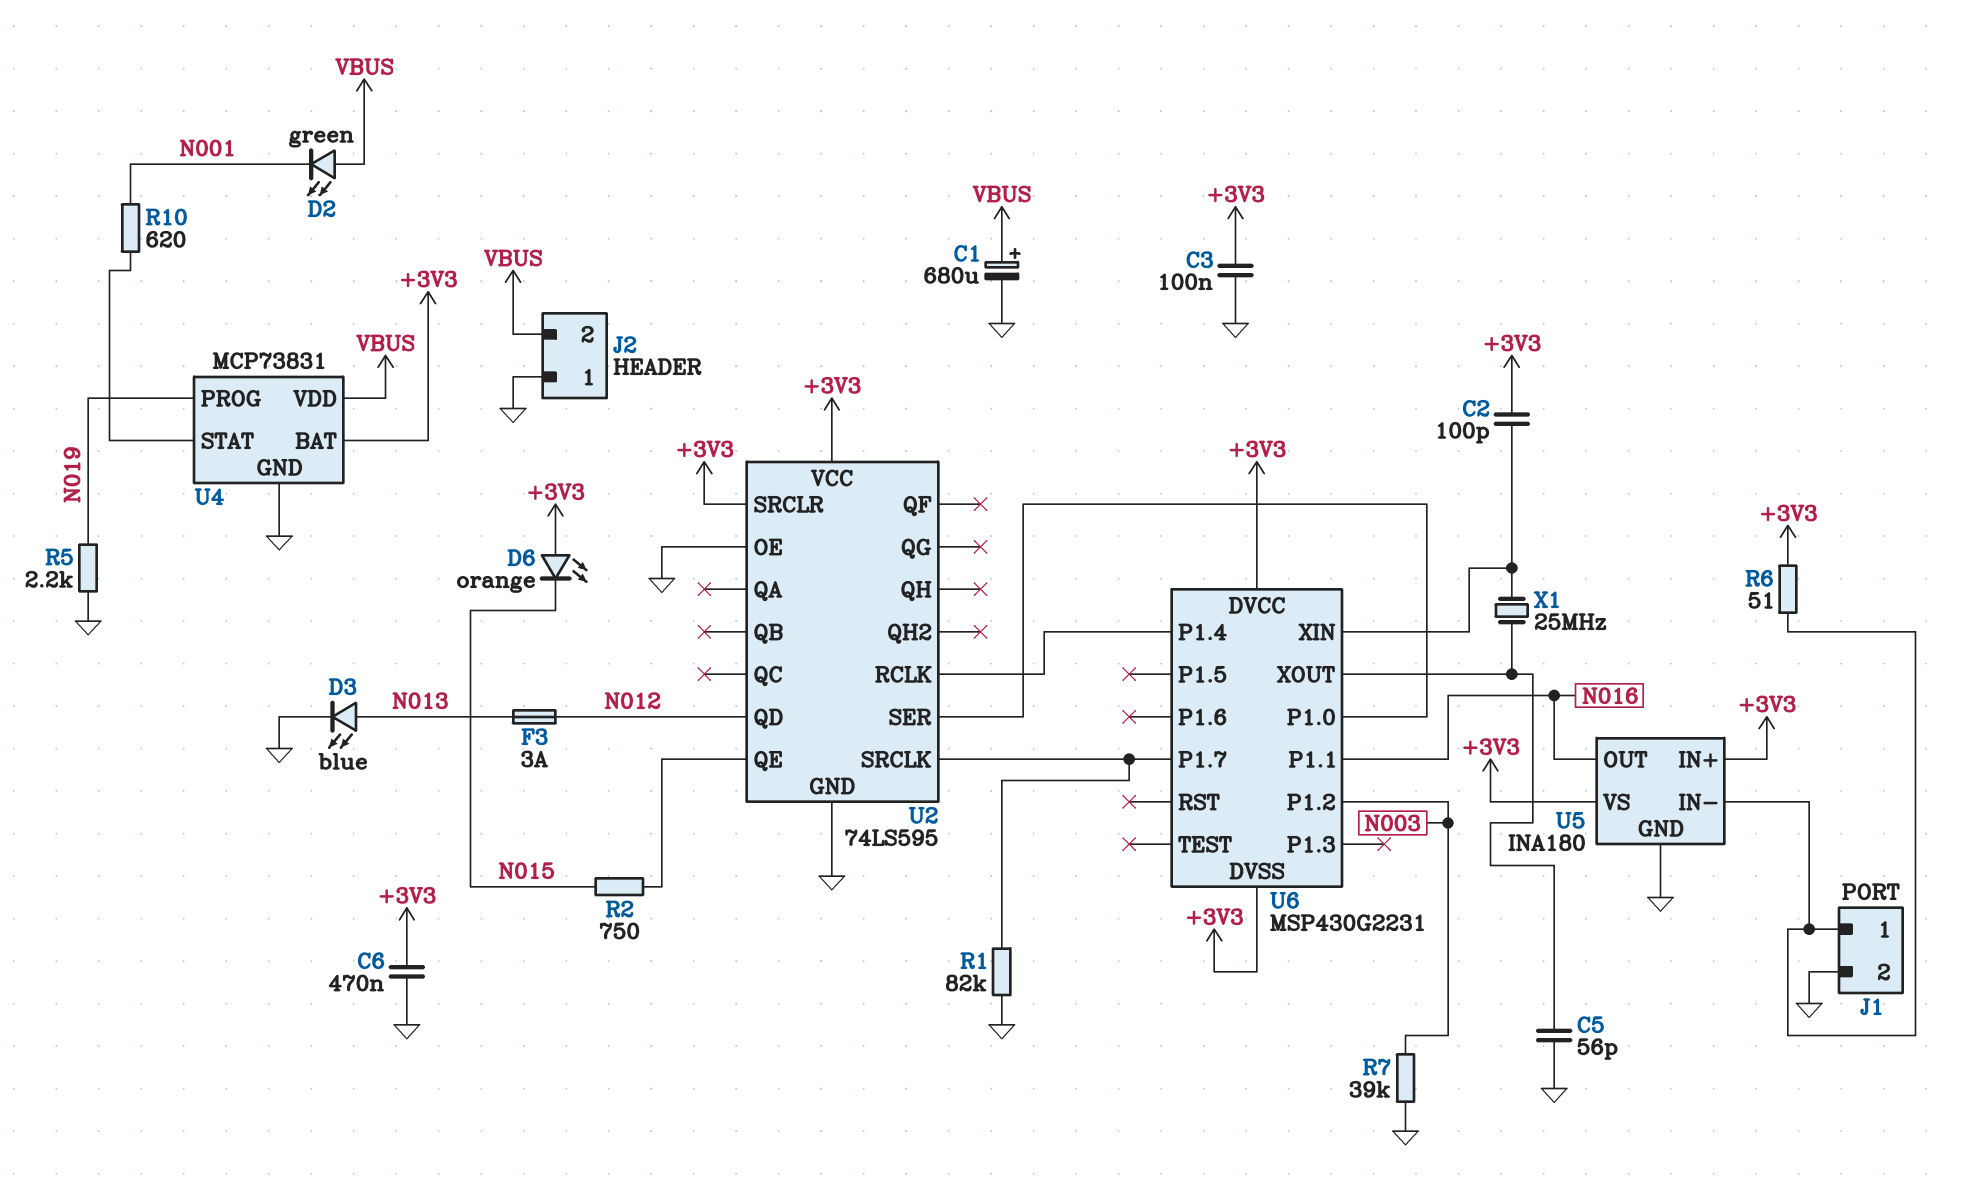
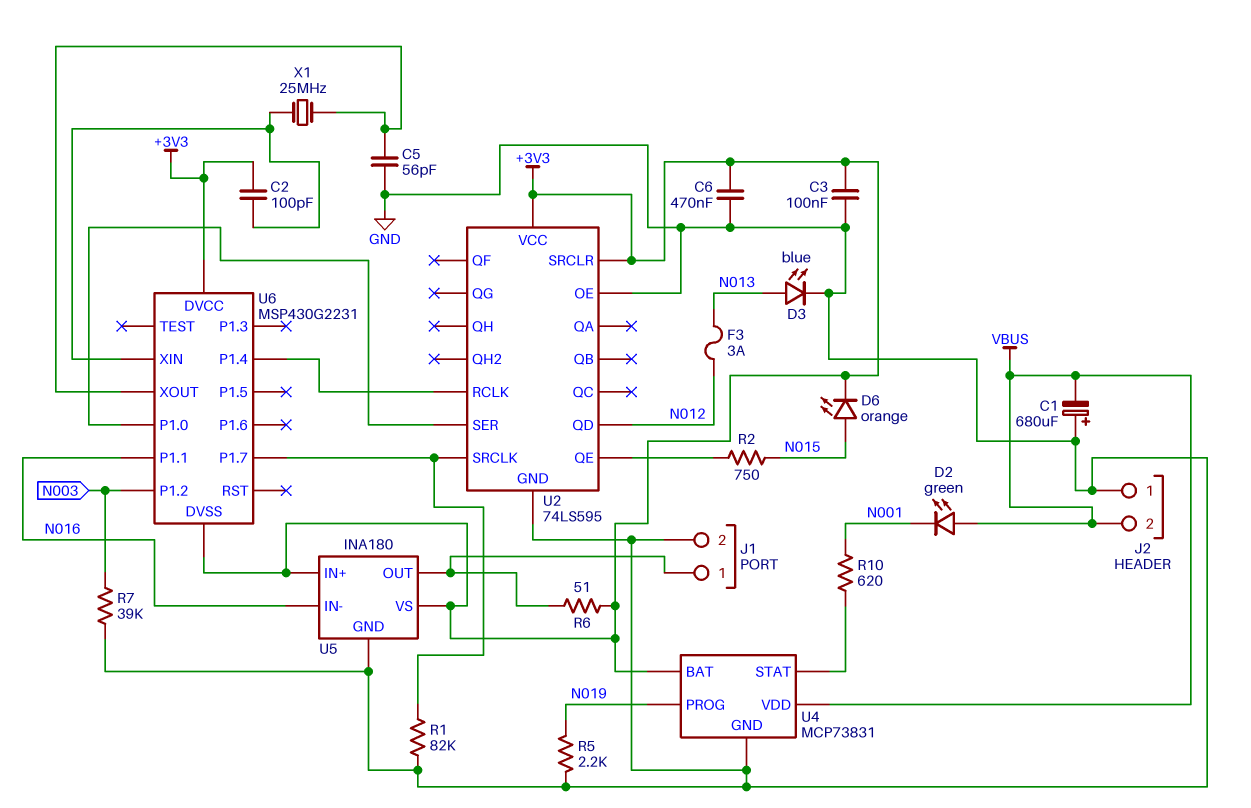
C1: 680uF (plus VBUS, minus GND) -> 680uF (plus GND, minus VBUS)
D6: LED orange (A +3V3, K N015) -> LED orange (A N015, K +3V3)
U5 pin IN-: J1/1 -> N016
U5 pin OUT: N016 -> J1/1

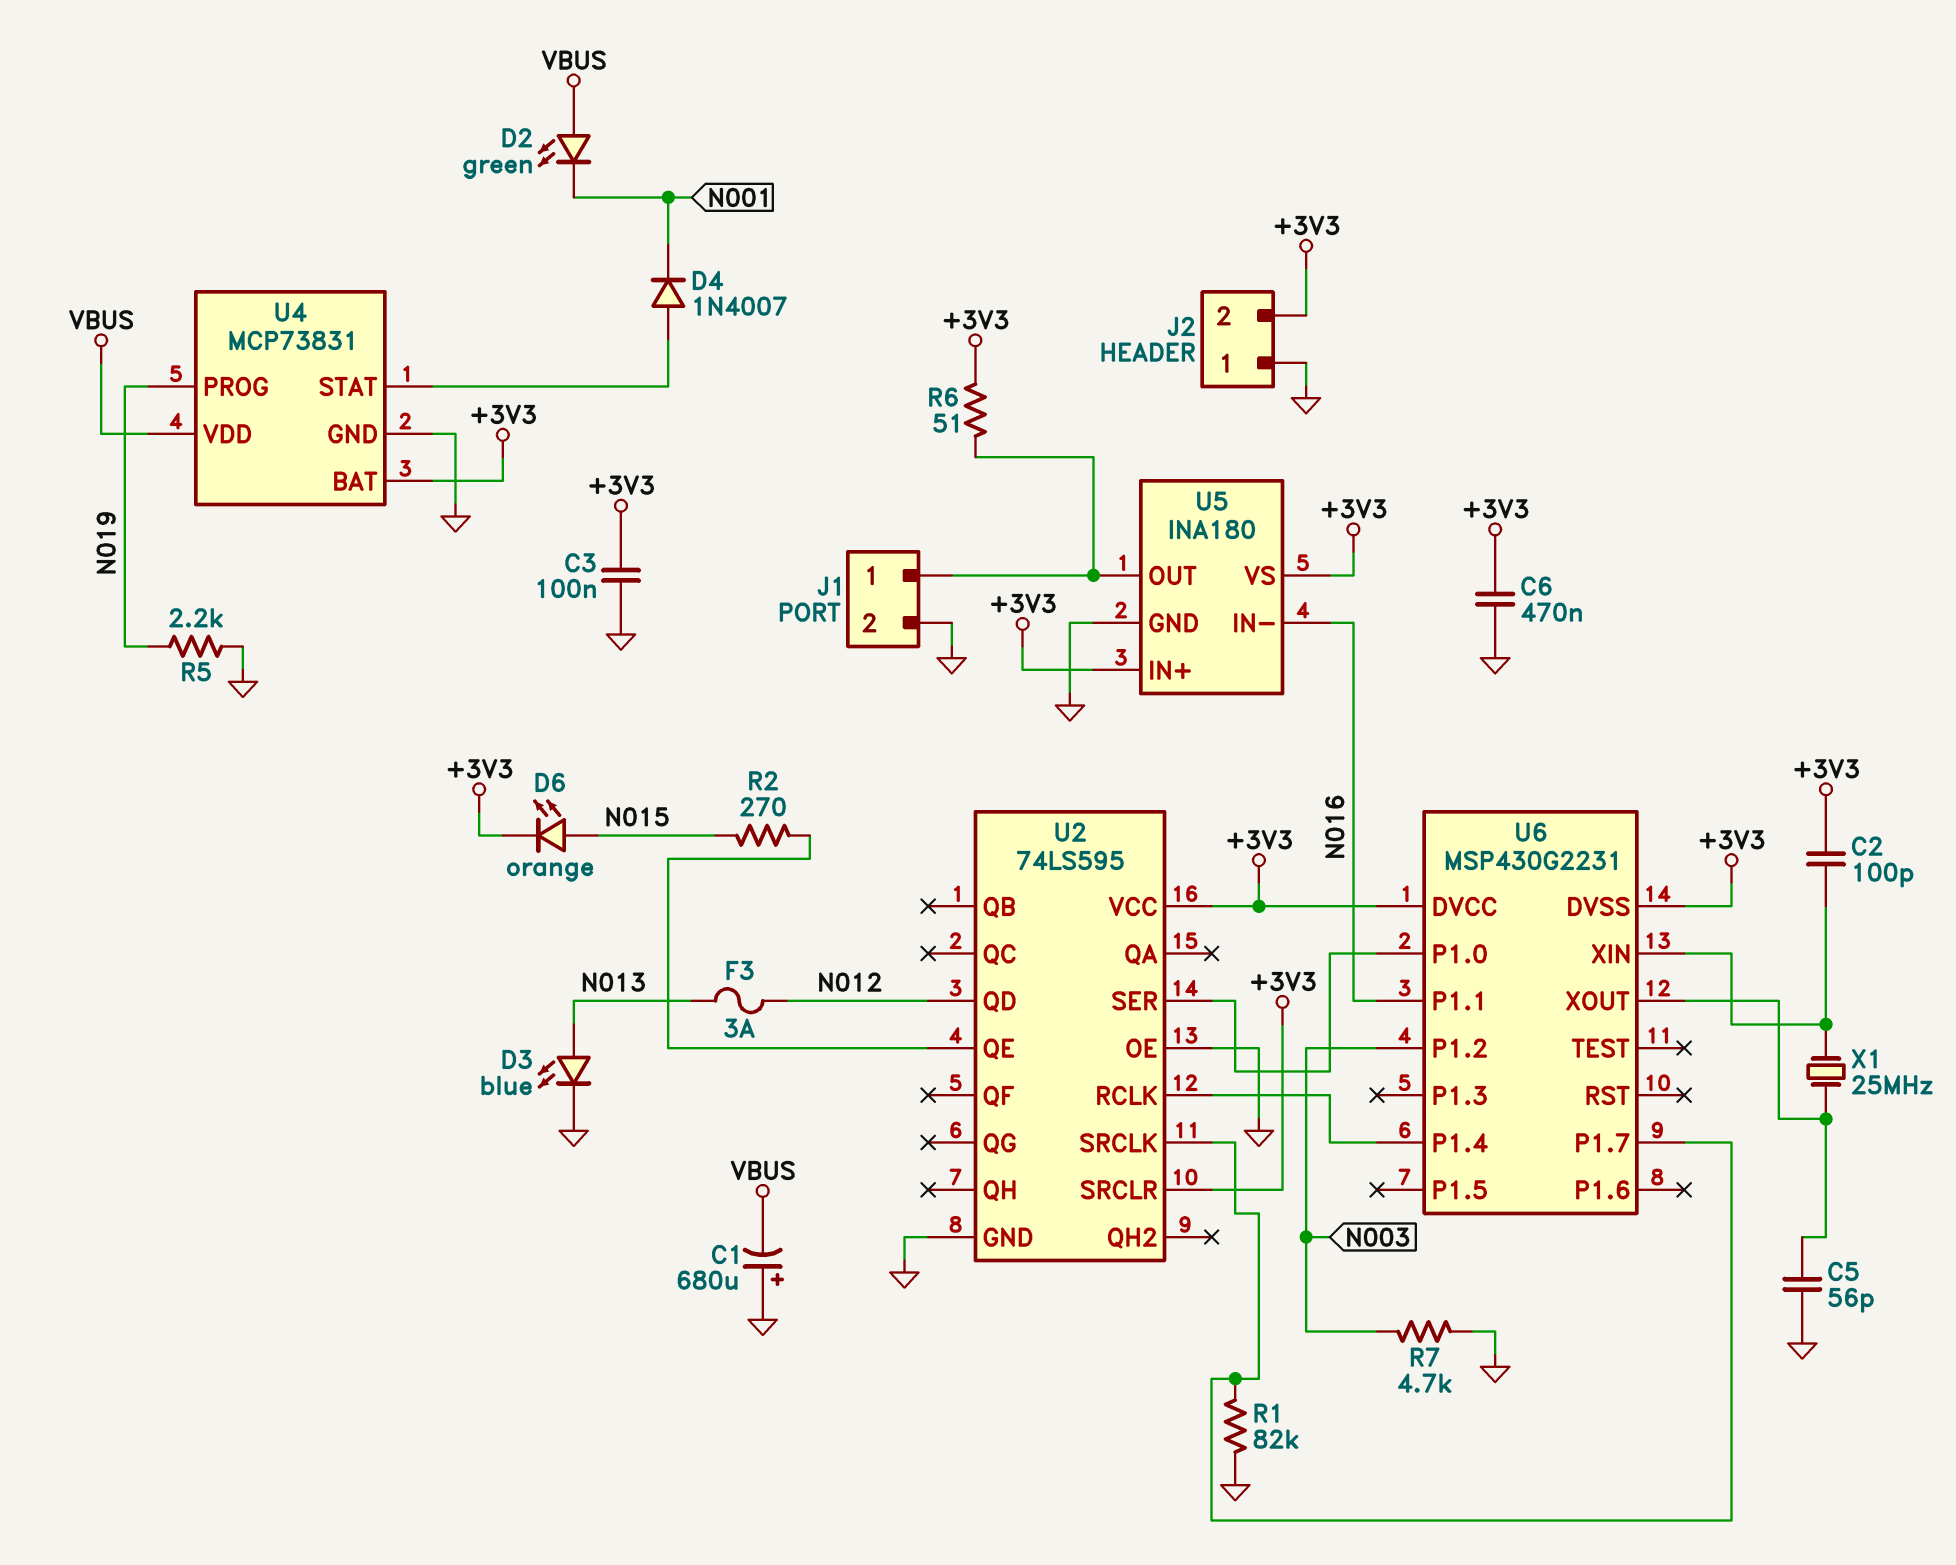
D4: none -> diode 1N4007 (A U4/STAT, K N001)
J2 pin 2: VBUS -> +3V3
R2: 750 (N015, U2/QE) -> 270 (N015, U2/QE)
R7: 39k (GND, N003) -> 4.7k (GND, N003)
R10: 620 (N001, U4/STAT) -> none

